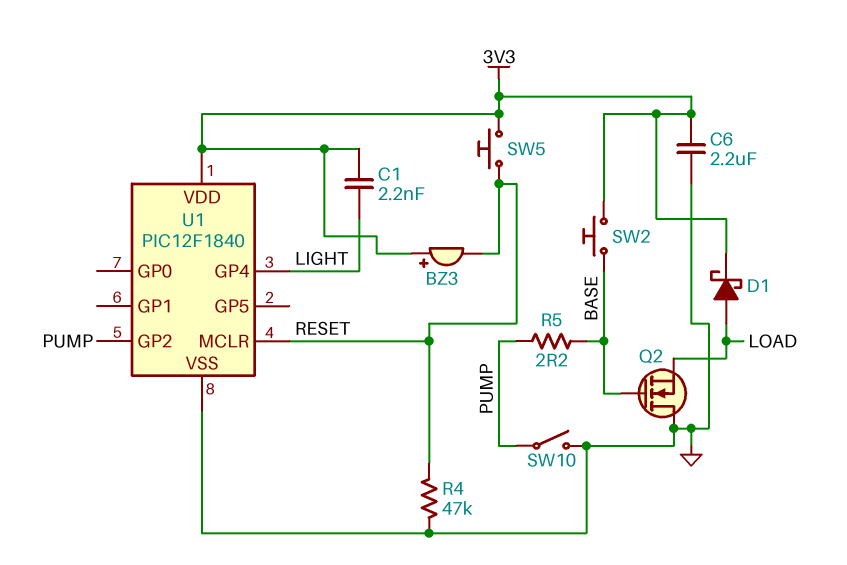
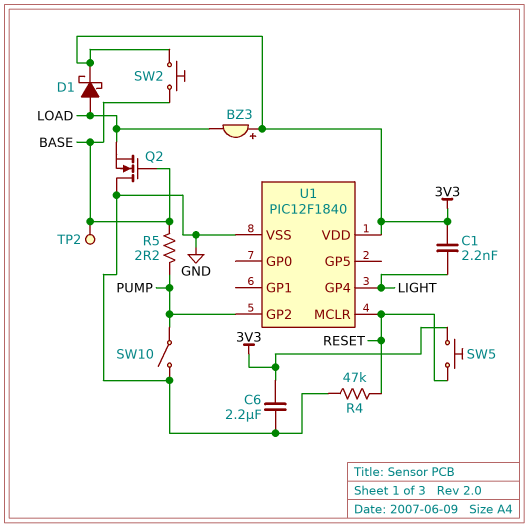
BZ3: buzzer (plus 3V3, minus RESET) -> buzzer (plus 3V3, minus LOAD)
TP2: none -> test point (BASE)

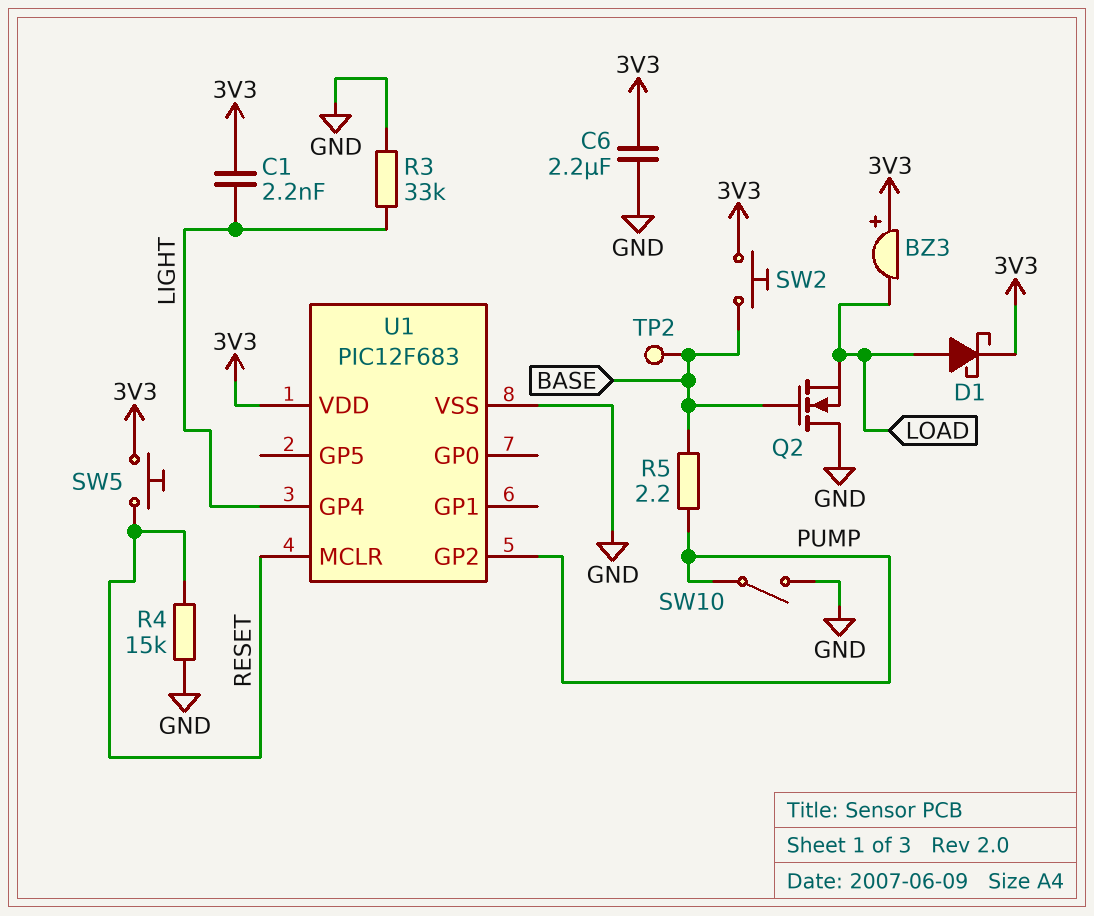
R3: none -> 33k (GND, LIGHT)
R4: 47k (GND, RESET) -> 15k (GND, RESET)
U1: PIC12F1840 -> PIC12F683

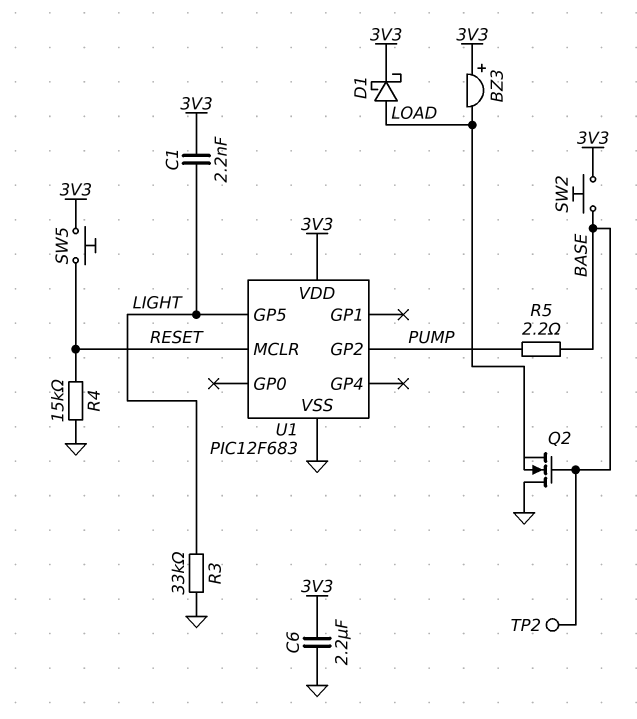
SW10: switch (GND, PUMP) -> none
U1 pin GP4: LIGHT -> none
U1 pin GP5: none -> LIGHT

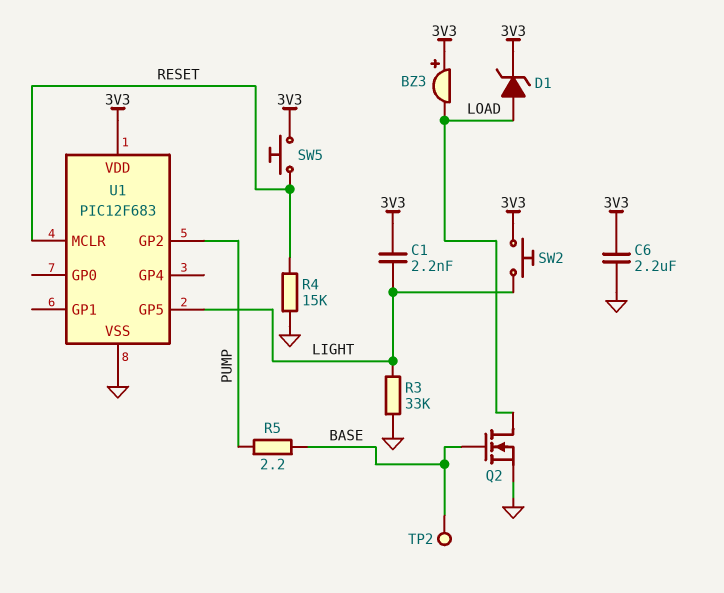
D1: schottky (A LOAD, K 3V3) -> zener (A LOAD, K 3V3)
Q2: NMOS (G BASE, D GND, S LOAD) -> NMOS (G BASE, D LOAD, S GND)
SW2: button (3V3, BASE) -> button (3V3, LIGHT)

